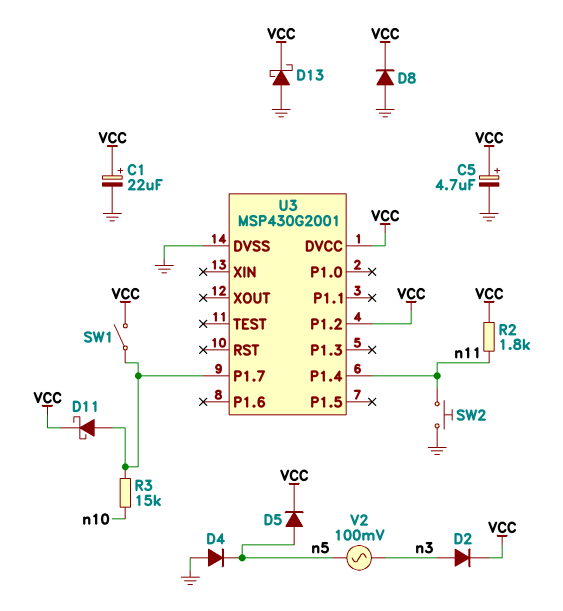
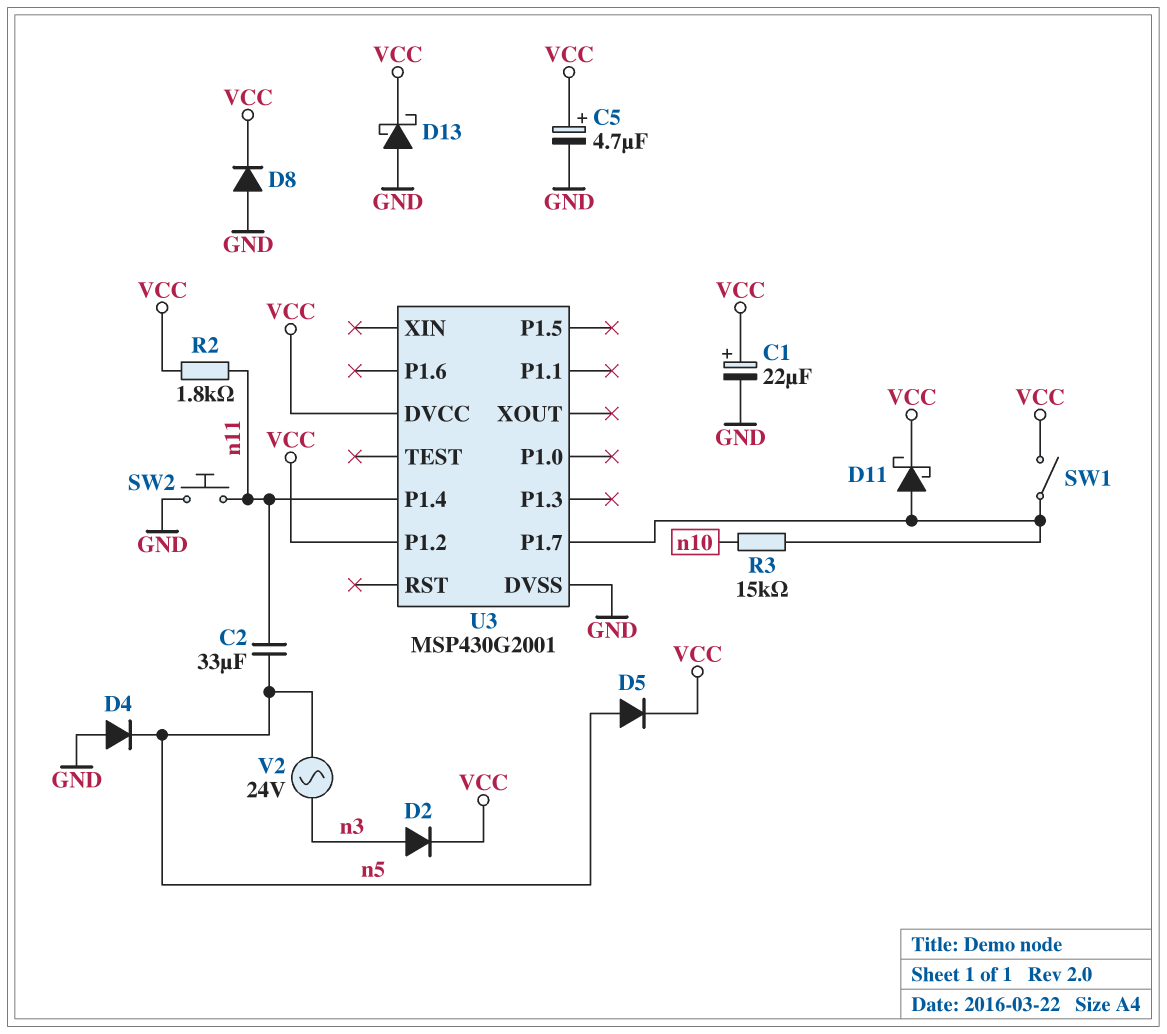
C2: none -> 33uF (n5, n11)
V2: AC 100mV (n3, n5) -> AC 24V (n3, n5)

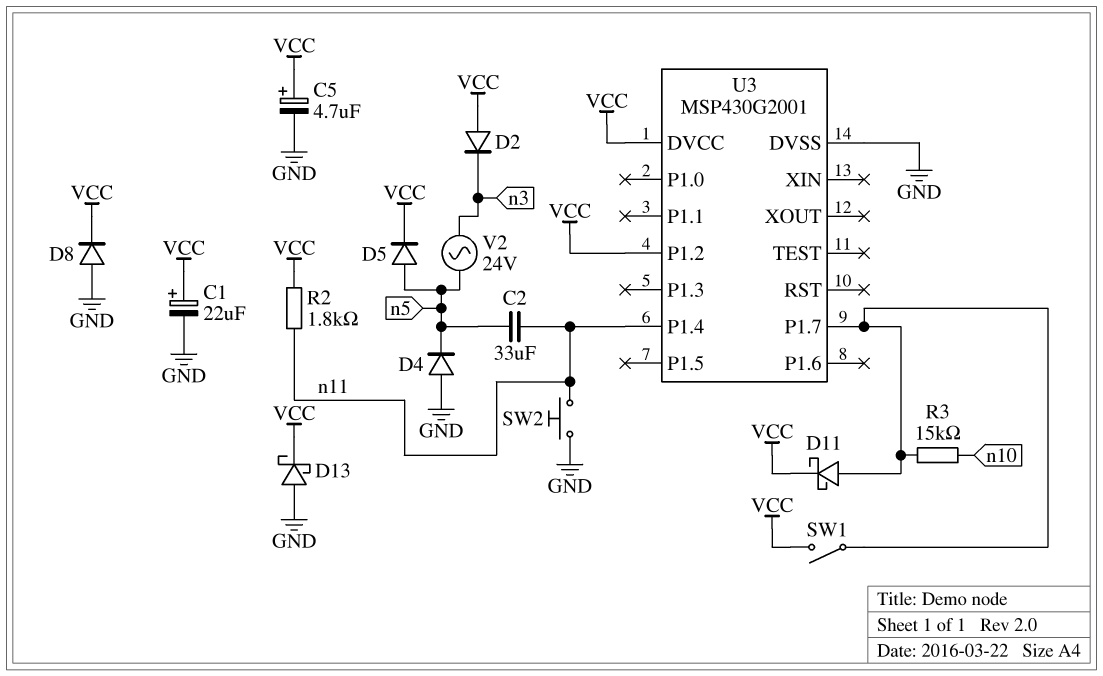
D2: diode (A n3, K VCC) -> diode (A VCC, K n3)

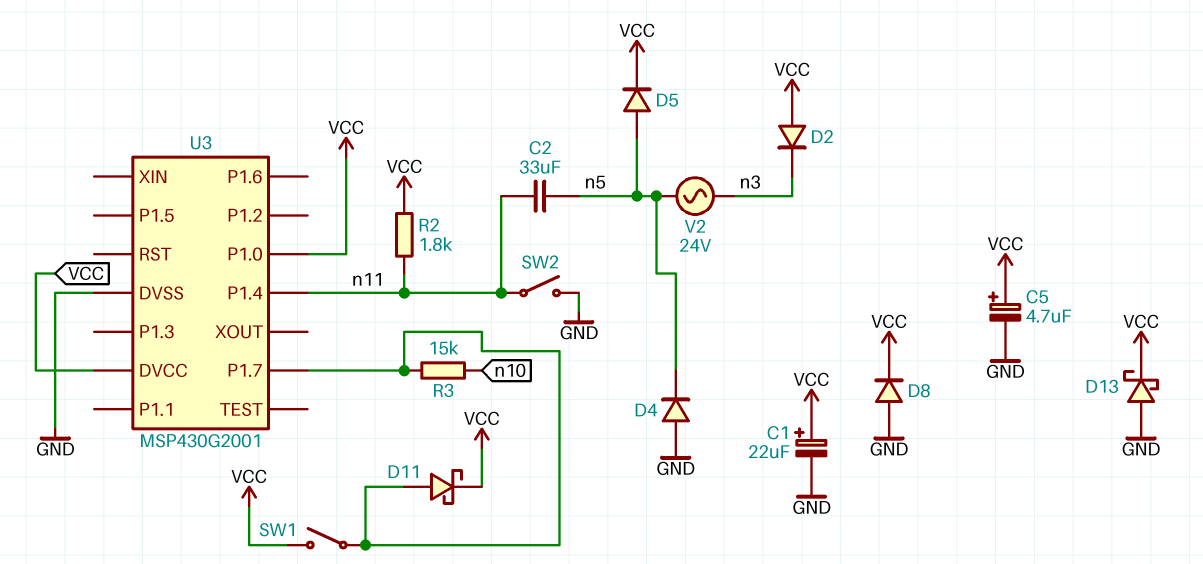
SW2: button (GND, n11) -> switch (GND, n11)
U3 pin P1.0: none -> VCC
U3 pin P1.2: VCC -> none

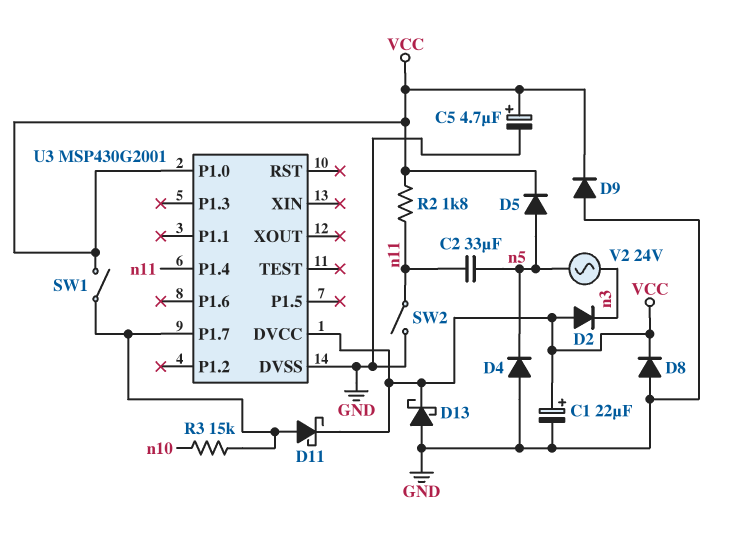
D9: none -> diode (A GND, K VCC)

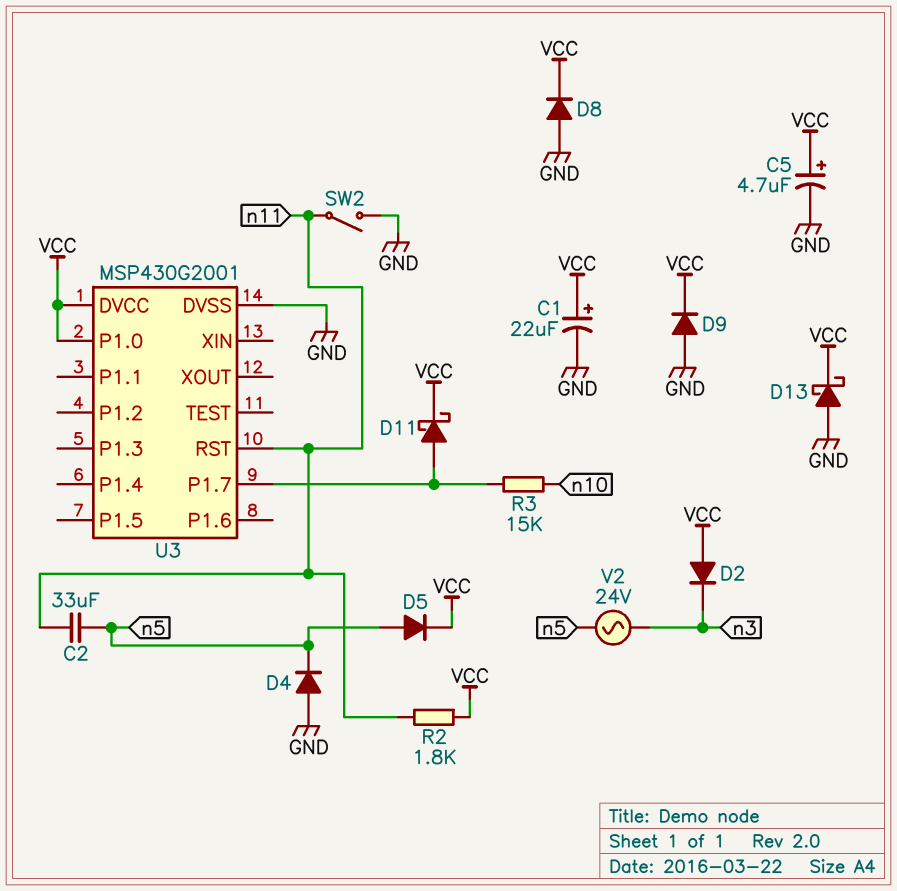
SW1: switch (U3/P1.7, VCC) -> none
U3 pin P1.4: n11 -> none
U3 pin RST: none -> n11

